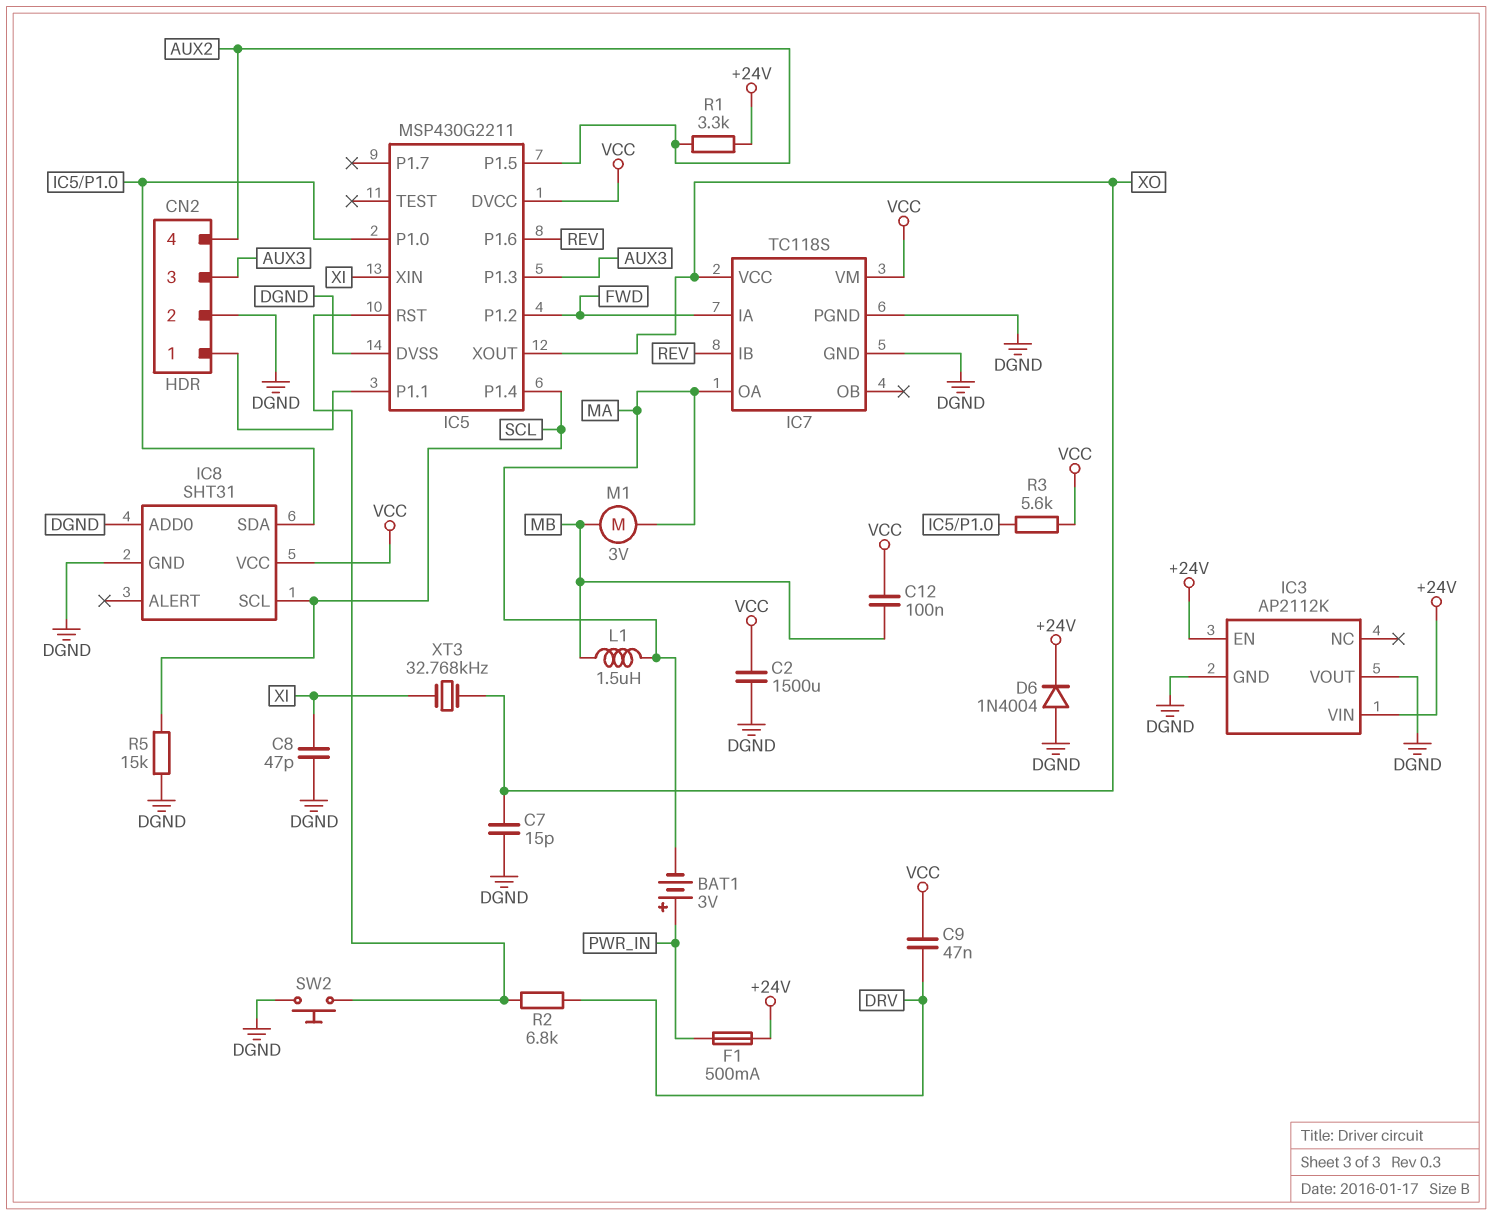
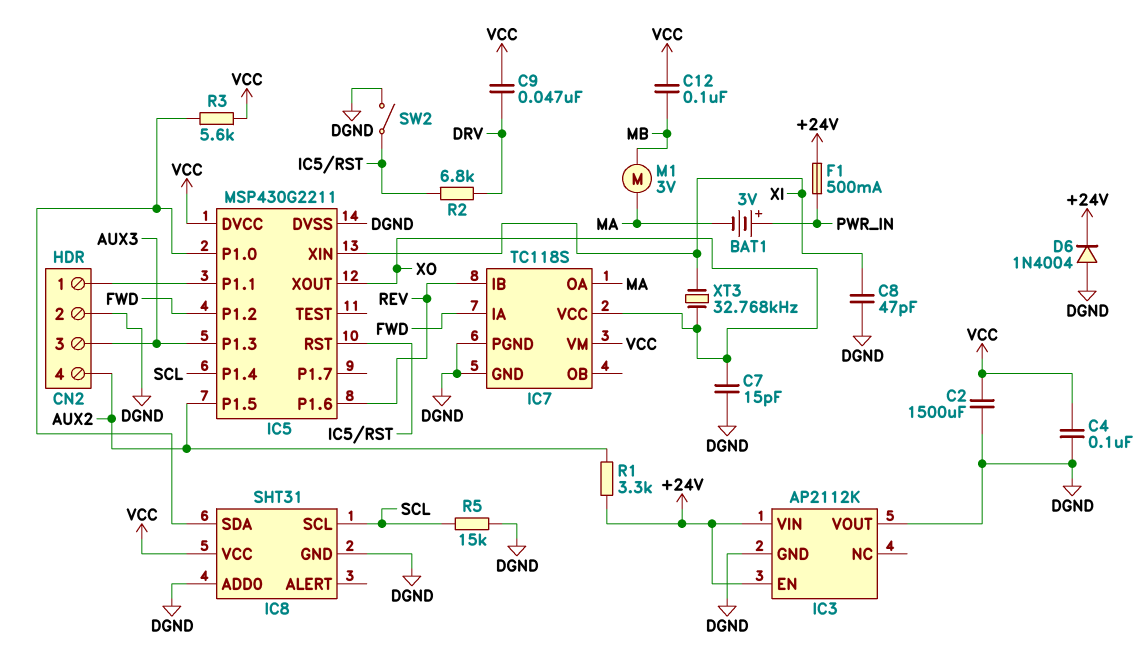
C4: none -> 100nF (DGND, VCC)
L1: 1.5uH (MA, MB) -> none
SW2: button (DGND, IC5/RST) -> switch (DGND, IC5/RST)

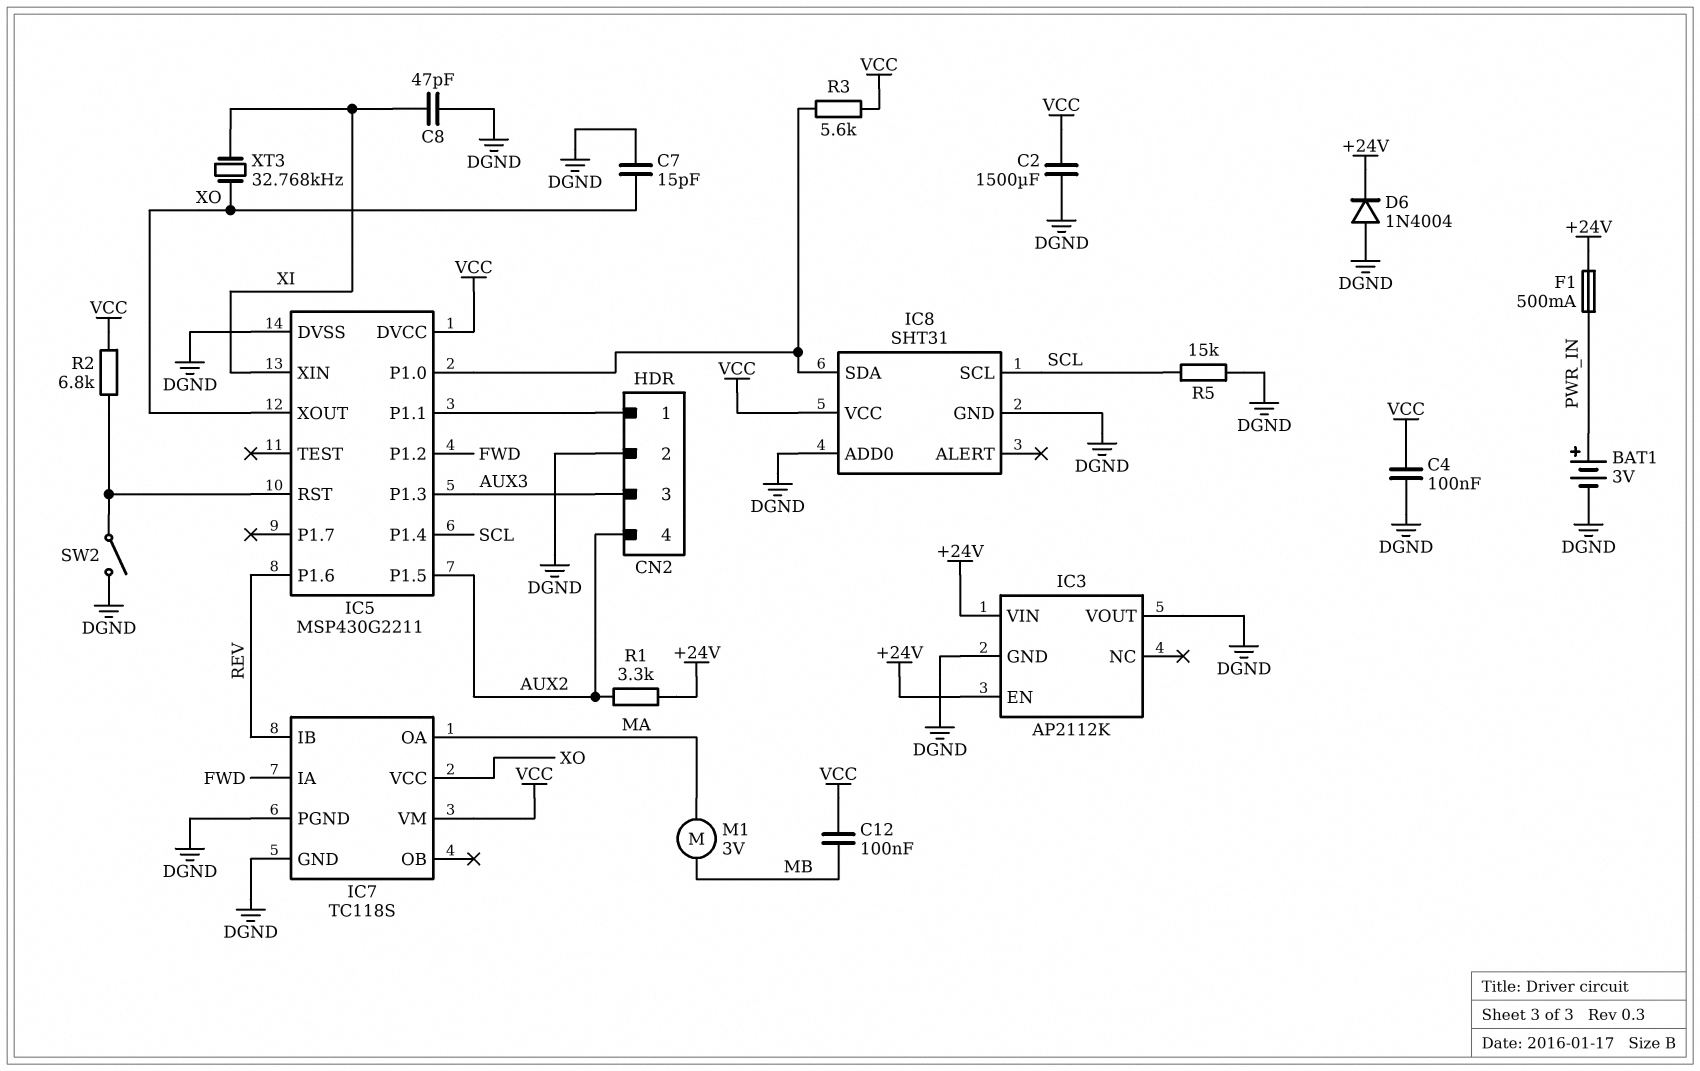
BAT1: 3V (plus PWR_IN, minus MA) -> 3V (plus PWR_IN, minus DGND)
C9: 47nF (DRV, VCC) -> none
R2: 6.8k (DRV, IC5/RST) -> 6.8k (IC5/RST, VCC)

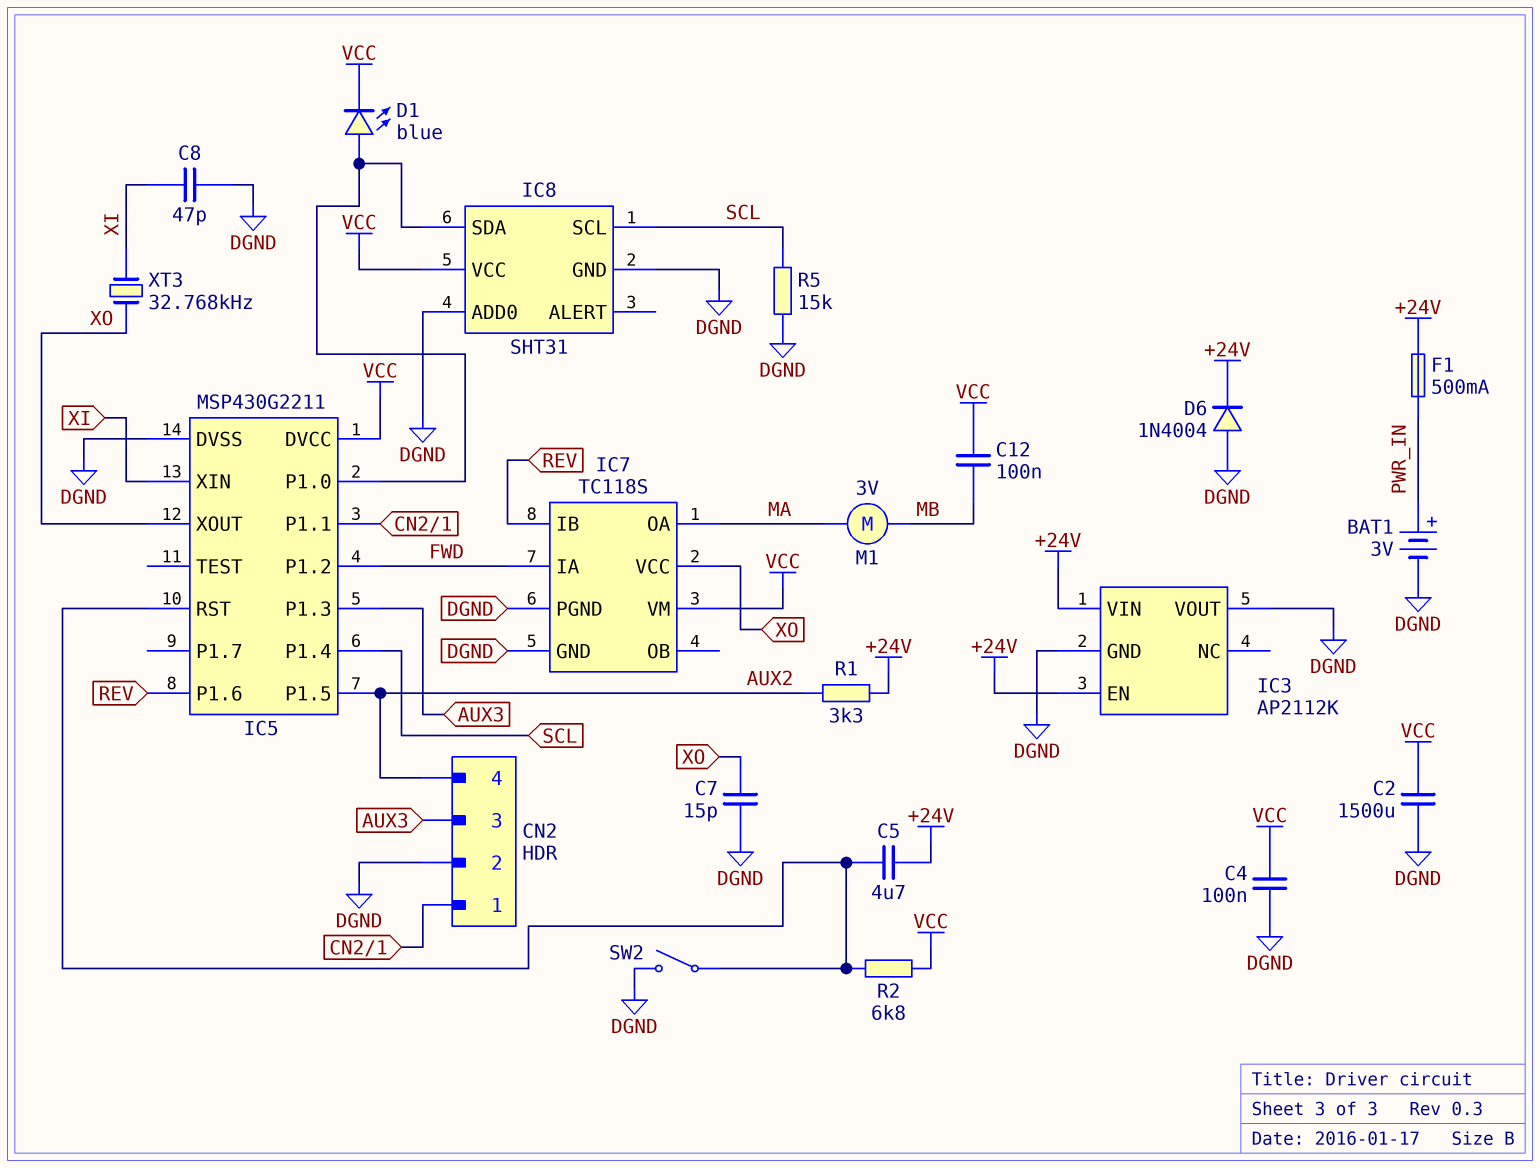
C5: none -> 4.7uF (+24V, IC5/RST)
D1: none -> LED blue (A IC5/P1.0, K VCC)
R3: 5.6k (IC5/P1.0, VCC) -> none

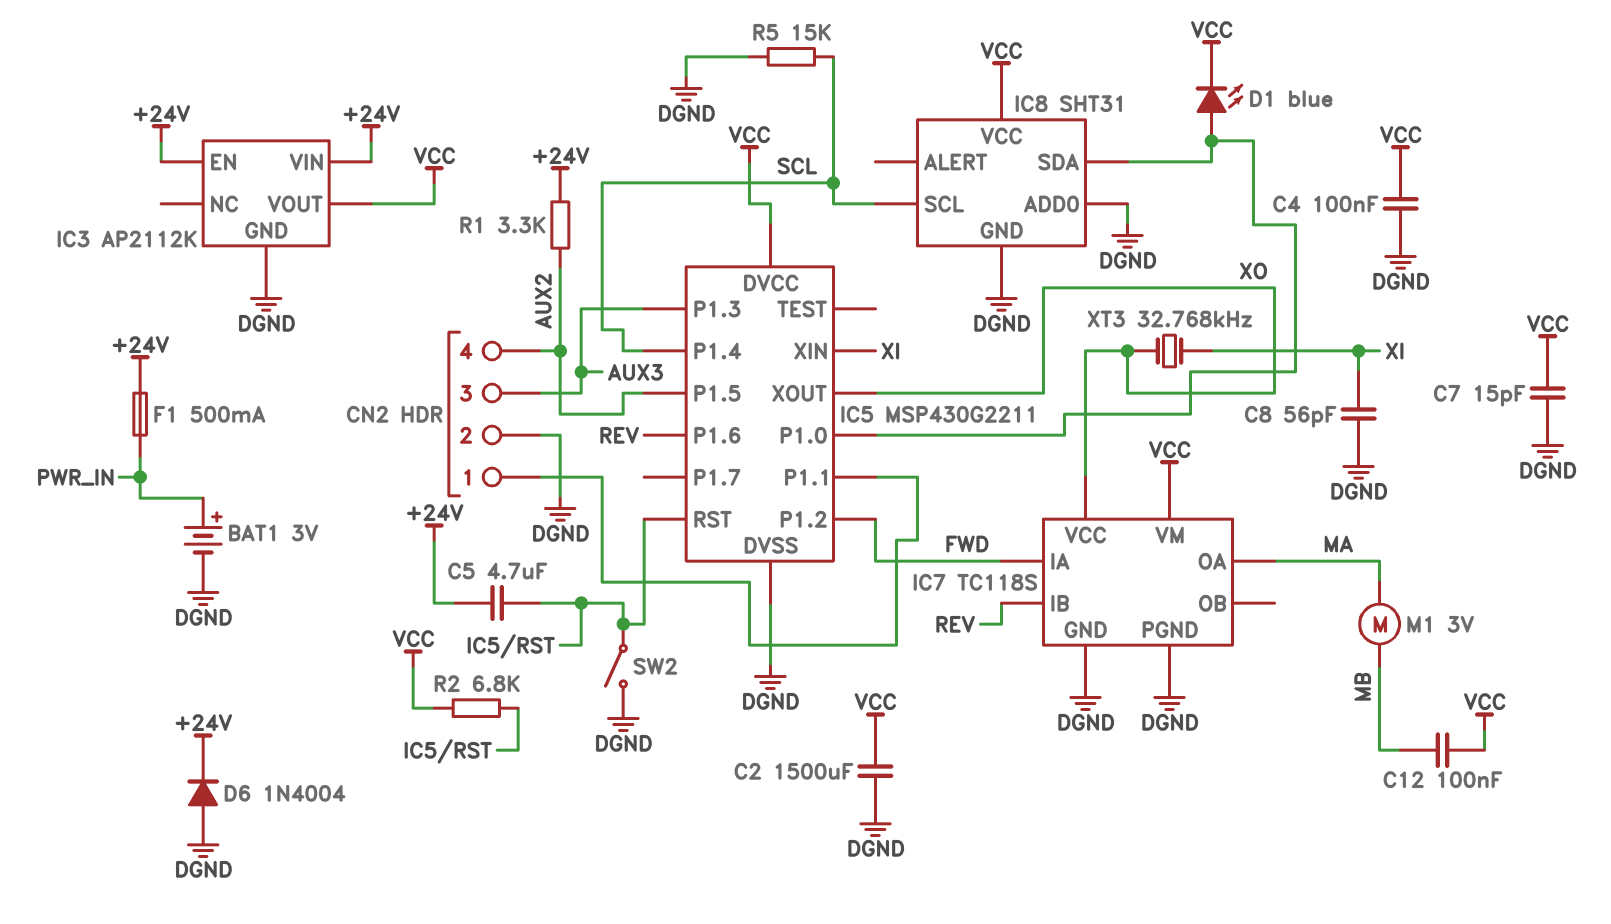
C7: 15pF (DGND, XO) -> 15pF (DGND, VCC)
C8: 47pF (DGND, XI) -> 56pF (DGND, XI)
IC3 pin VOUT: DGND -> VCC

